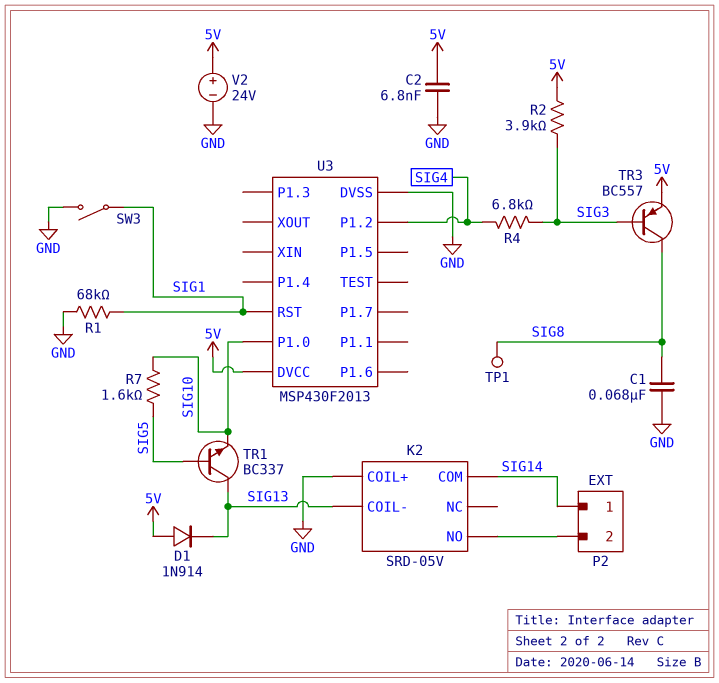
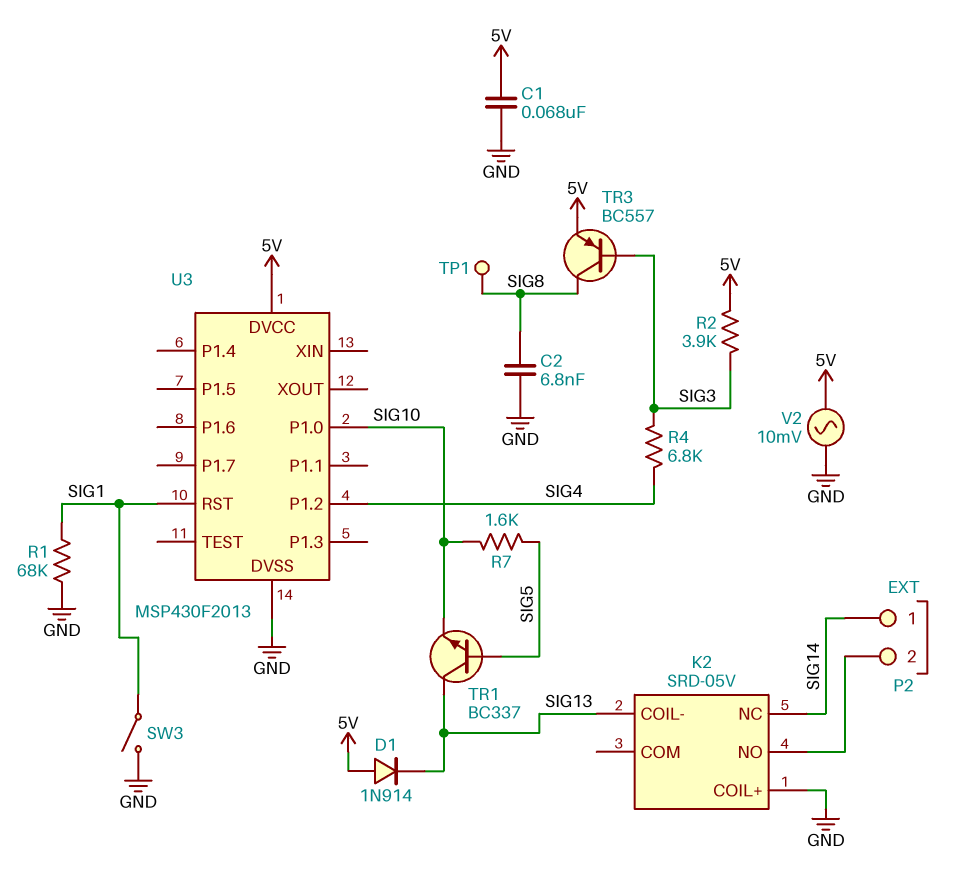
C1: 68nF (GND, SIG8) -> 68nF (5V, GND)
C2: 6.8nF (5V, GND) -> 6.8nF (GND, SIG8)
K2 pin COM: SIG14 -> none
K2 pin NC: none -> SIG14
V2: 24V (plus 5V, minus GND) -> AC 10mV (5V, GND)

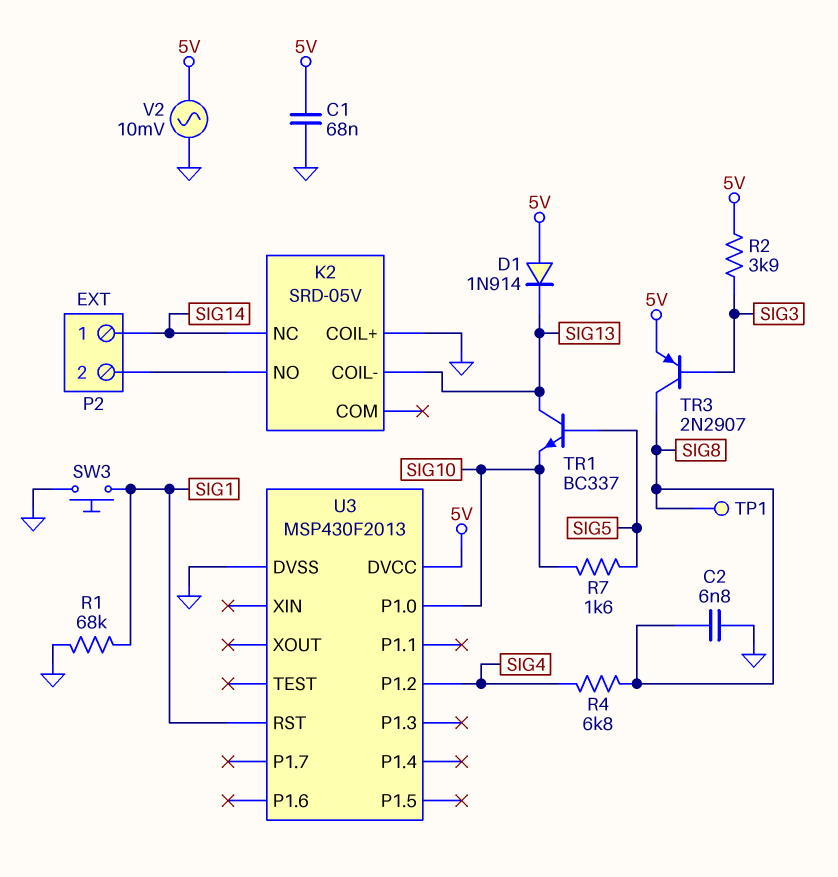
R4: 6.8k (SIG3, SIG4) -> 6.8k (SIG4, SIG8)
SW3: switch (GND, SIG1) -> button (GND, SIG1)
TR3: PNP BC557 (B SIG3, C SIG8, E 5V) -> PNP 2N2907 (B SIG3, C SIG8, E 5V)

